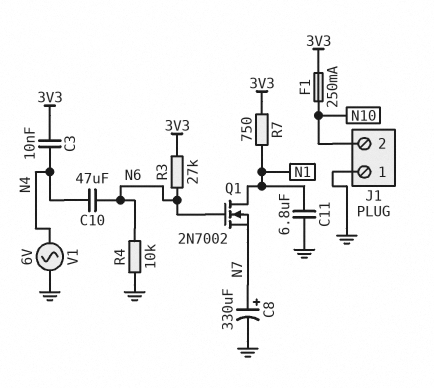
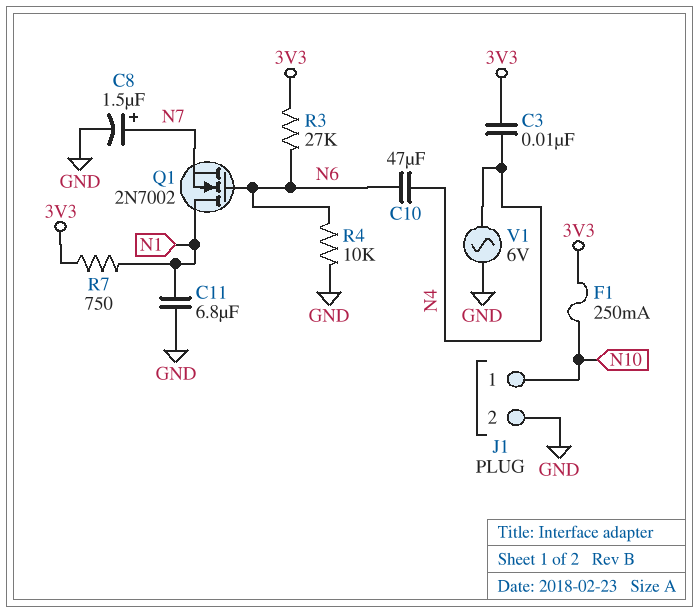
C8: 330uF (plus N7, minus GND) -> 1.5uF (plus N7, minus GND)
J1 pin 1: GND -> N10
J1 pin 2: N10 -> GND

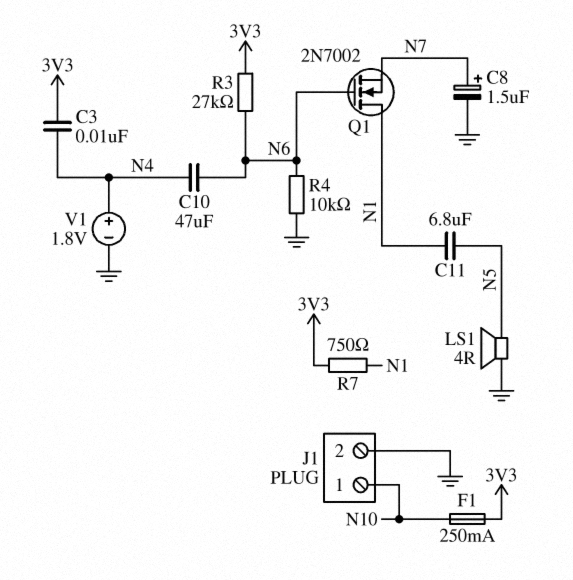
C11: 6.8uF (GND, N1) -> 6.8uF (N1, N5)
LS1: none -> speaker 4R (GND, N5)
V1: AC 6V (GND, N4) -> 1.8V (plus N4, minus GND)

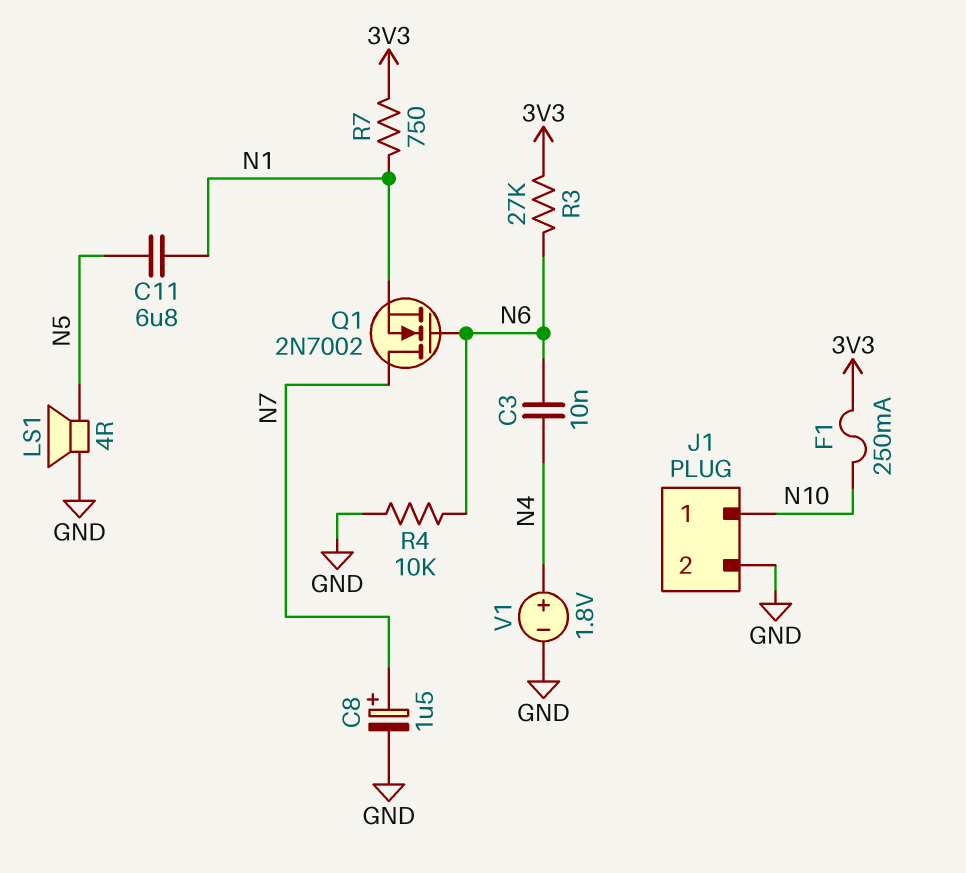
C3: 10nF (3V3, N4) -> 10nF (N4, N6)
C10: 47uF (N4, N6) -> none
Q1: NMOS 2N7002 (G N6, D N1, S N7) -> NMOS 2N7002 (G N6, D N7, S N1)

